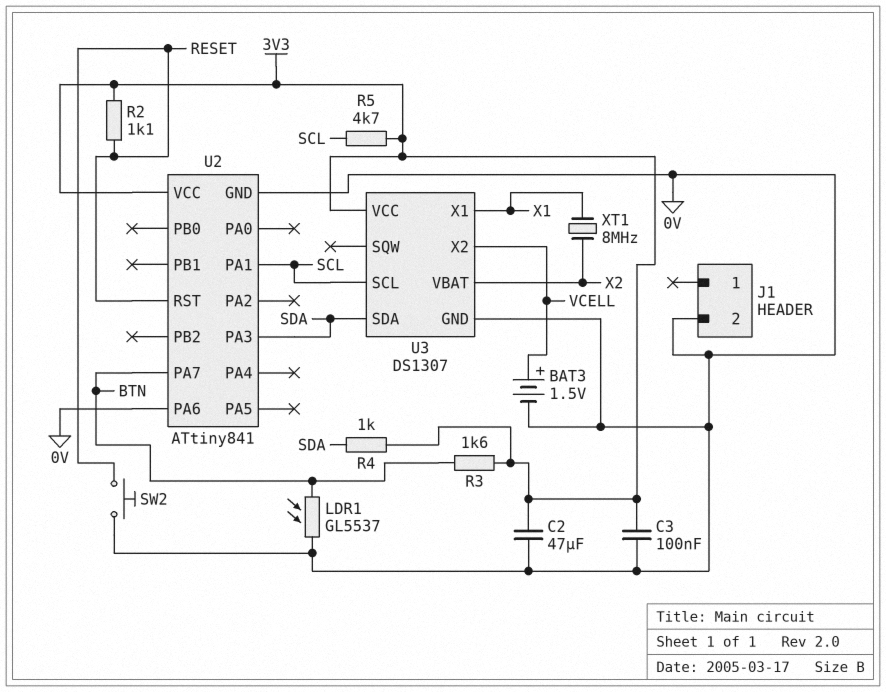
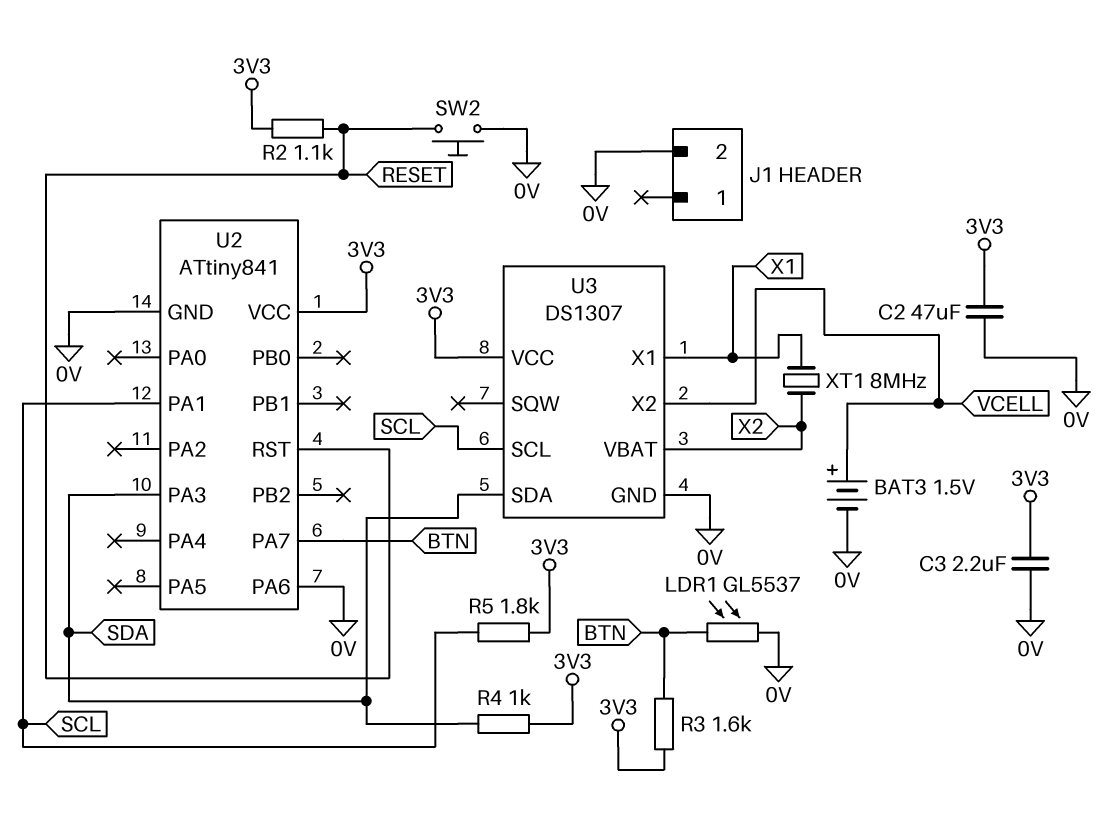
C3: 100nF (0V, 3V3) -> 2.2uF (0V, 3V3)
R5: 4.7k (3V3, SCL) -> 1.8k (3V3, SCL)

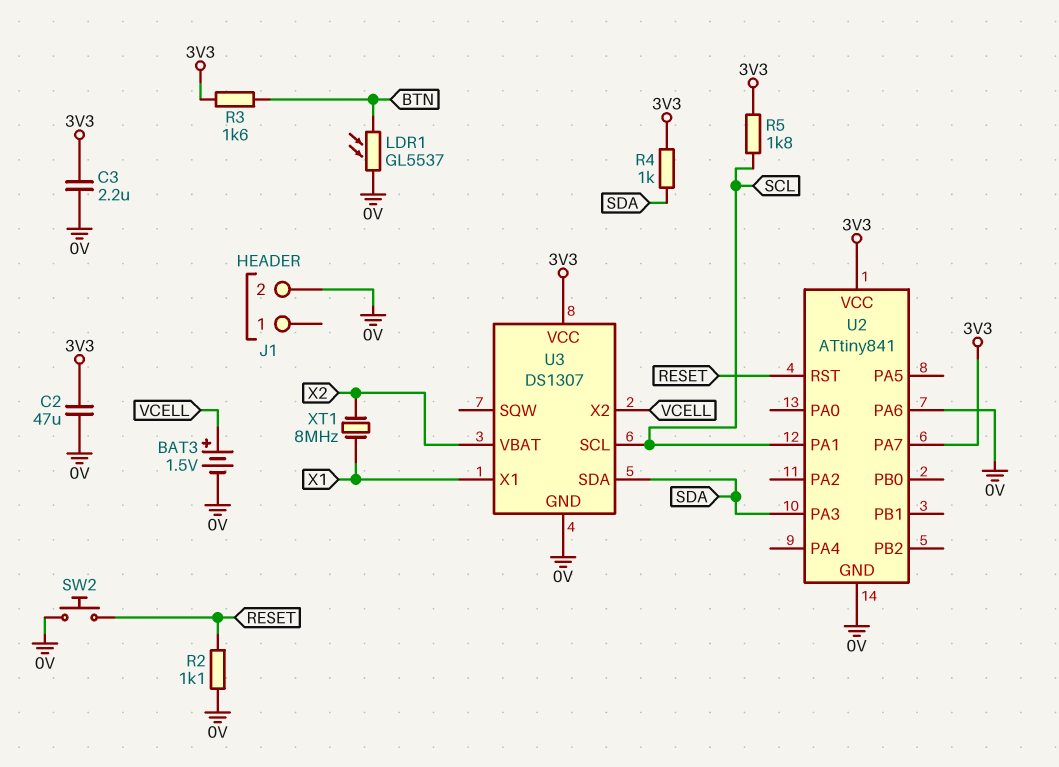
R2: 1.1k (3V3, RESET) -> 1.1k (0V, RESET)
U2 pin PA7: BTN -> 3V3

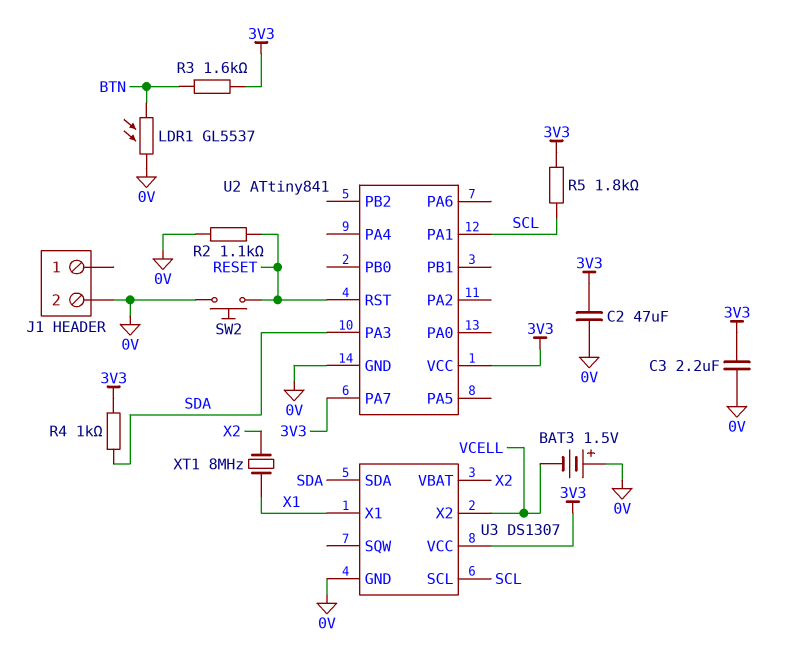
BAT3: 1.5V (plus VCELL, minus 0V) -> 1.5V (plus 0V, minus VCELL)
U2 pin PA6: 0V -> none

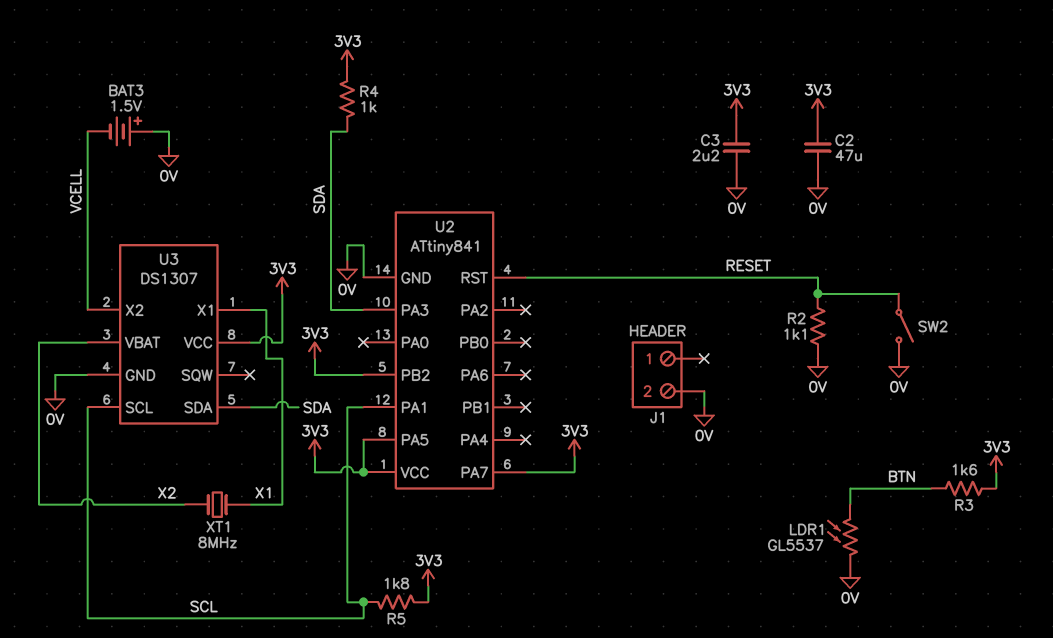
SW2: button (0V, RESET) -> switch (0V, RESET)
U2 pin PA5: none -> 3V3
U2 pin PB2: none -> 3V3

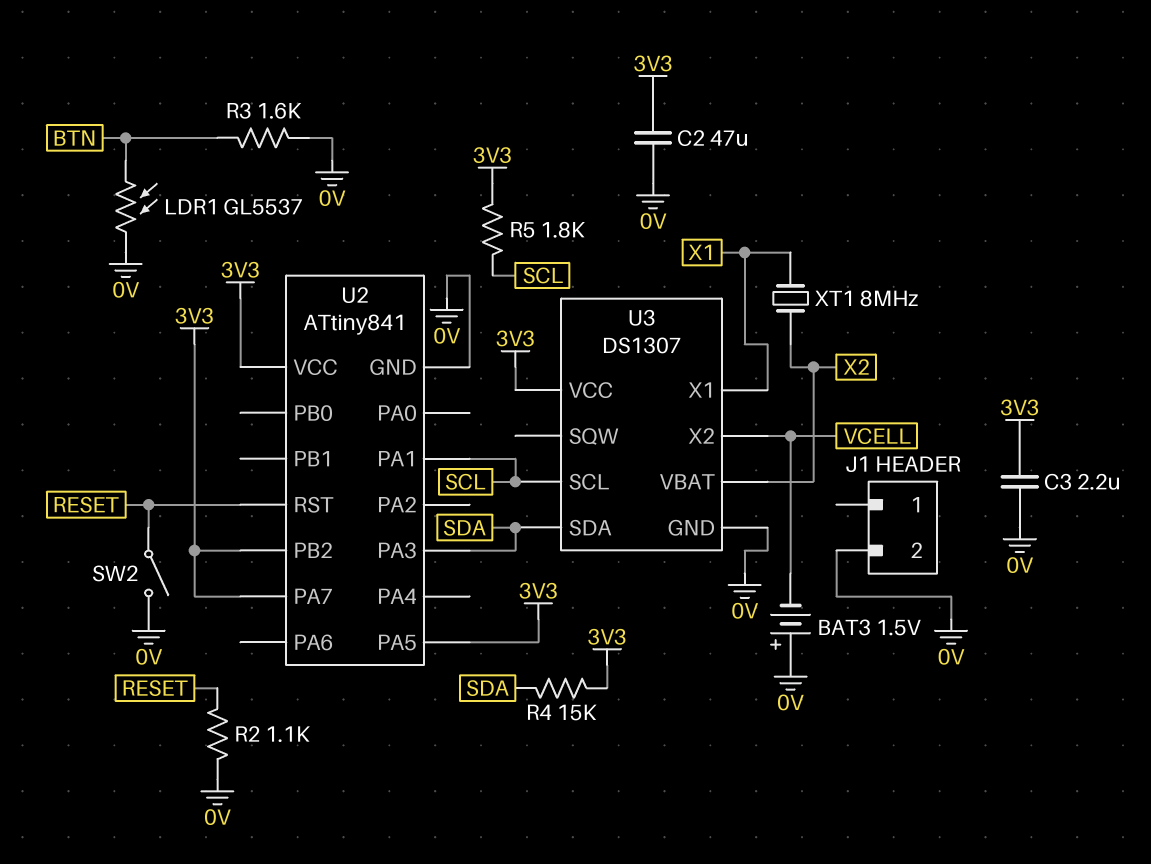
R3: 1.6k (3V3, BTN) -> 1.6k (0V, BTN)
R4: 1k (3V3, SDA) -> 15k (3V3, SDA)

